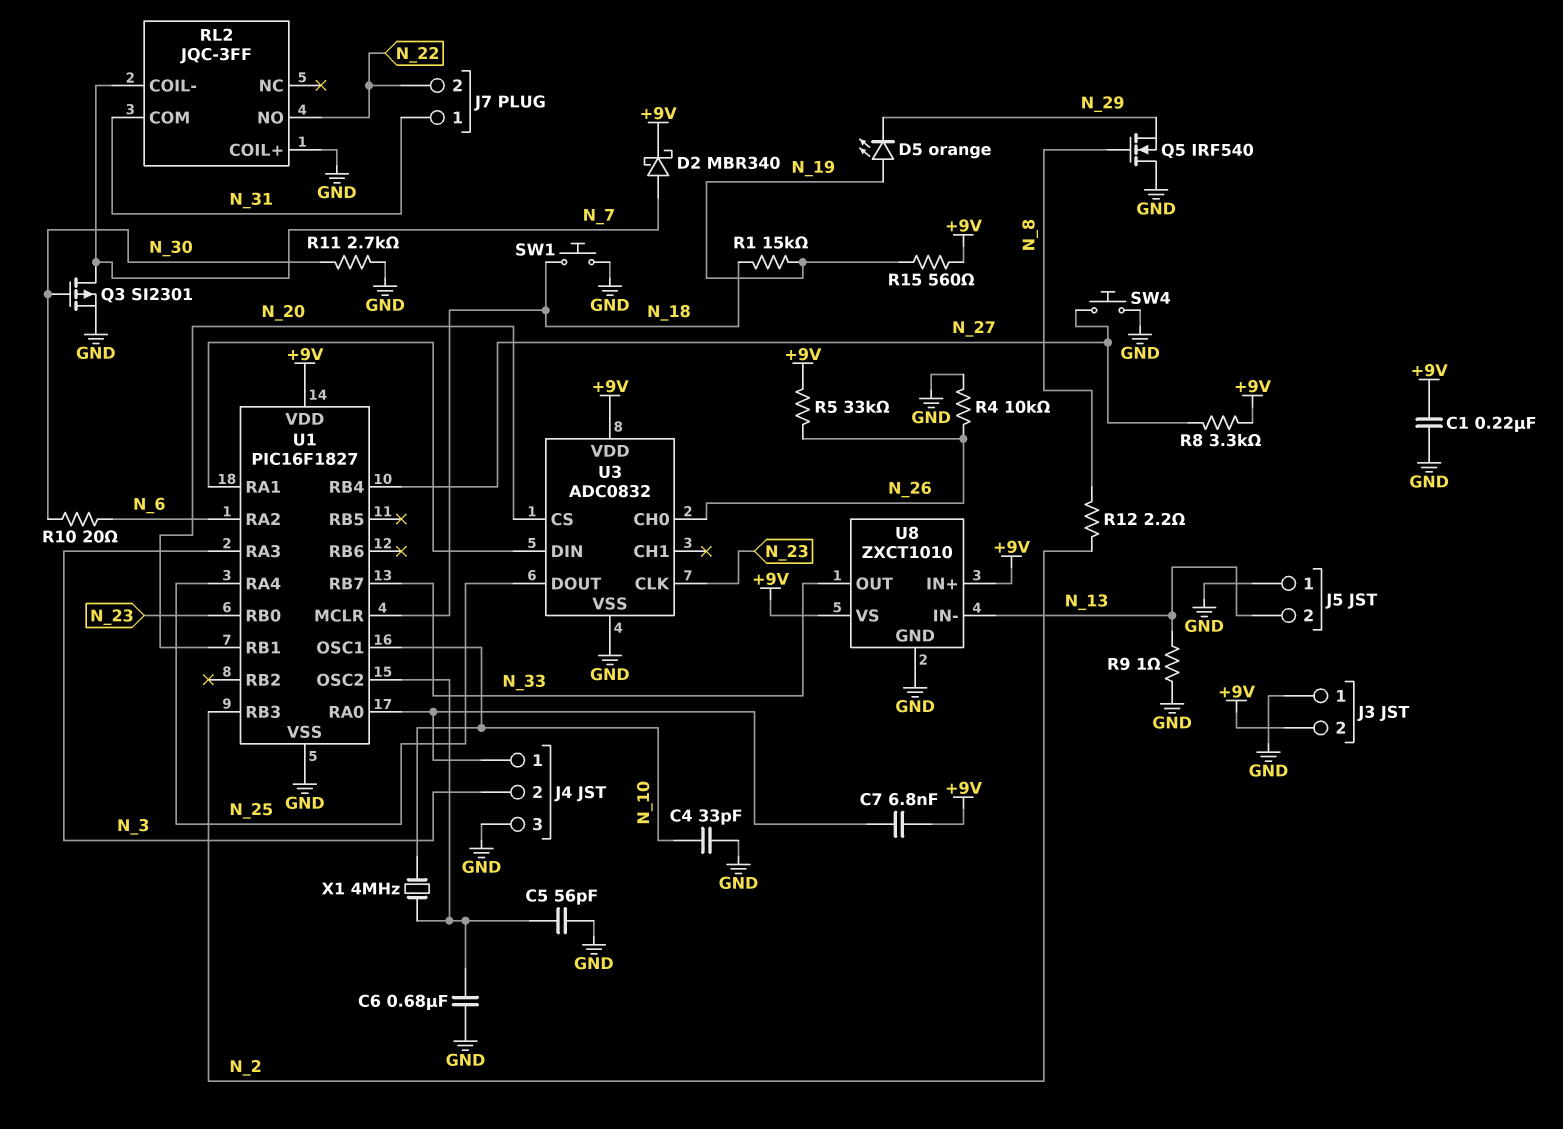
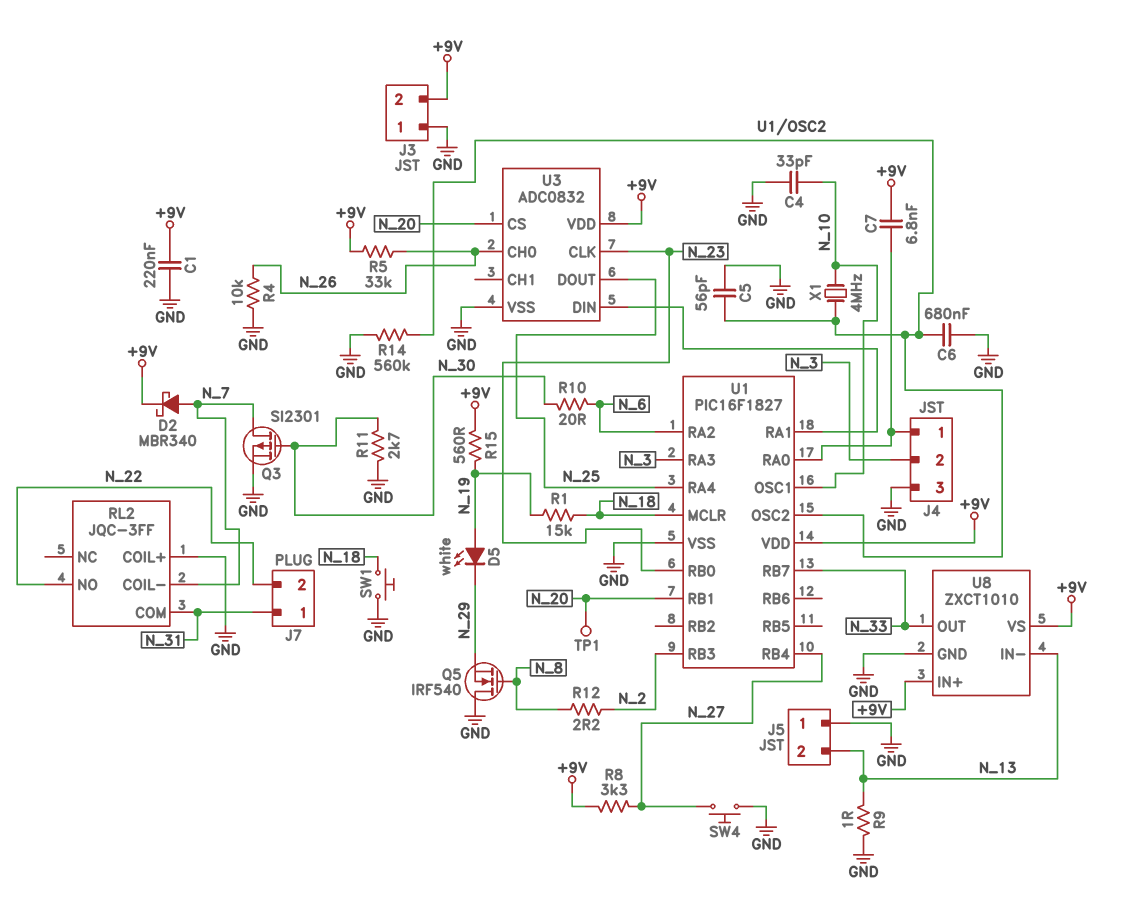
D5: LED orange (A N_19, K N_29) -> LED white (A N_19, K N_29)
R14: none -> 560k (GND, U1/OSC2)
TP1: none -> test point (N_20)

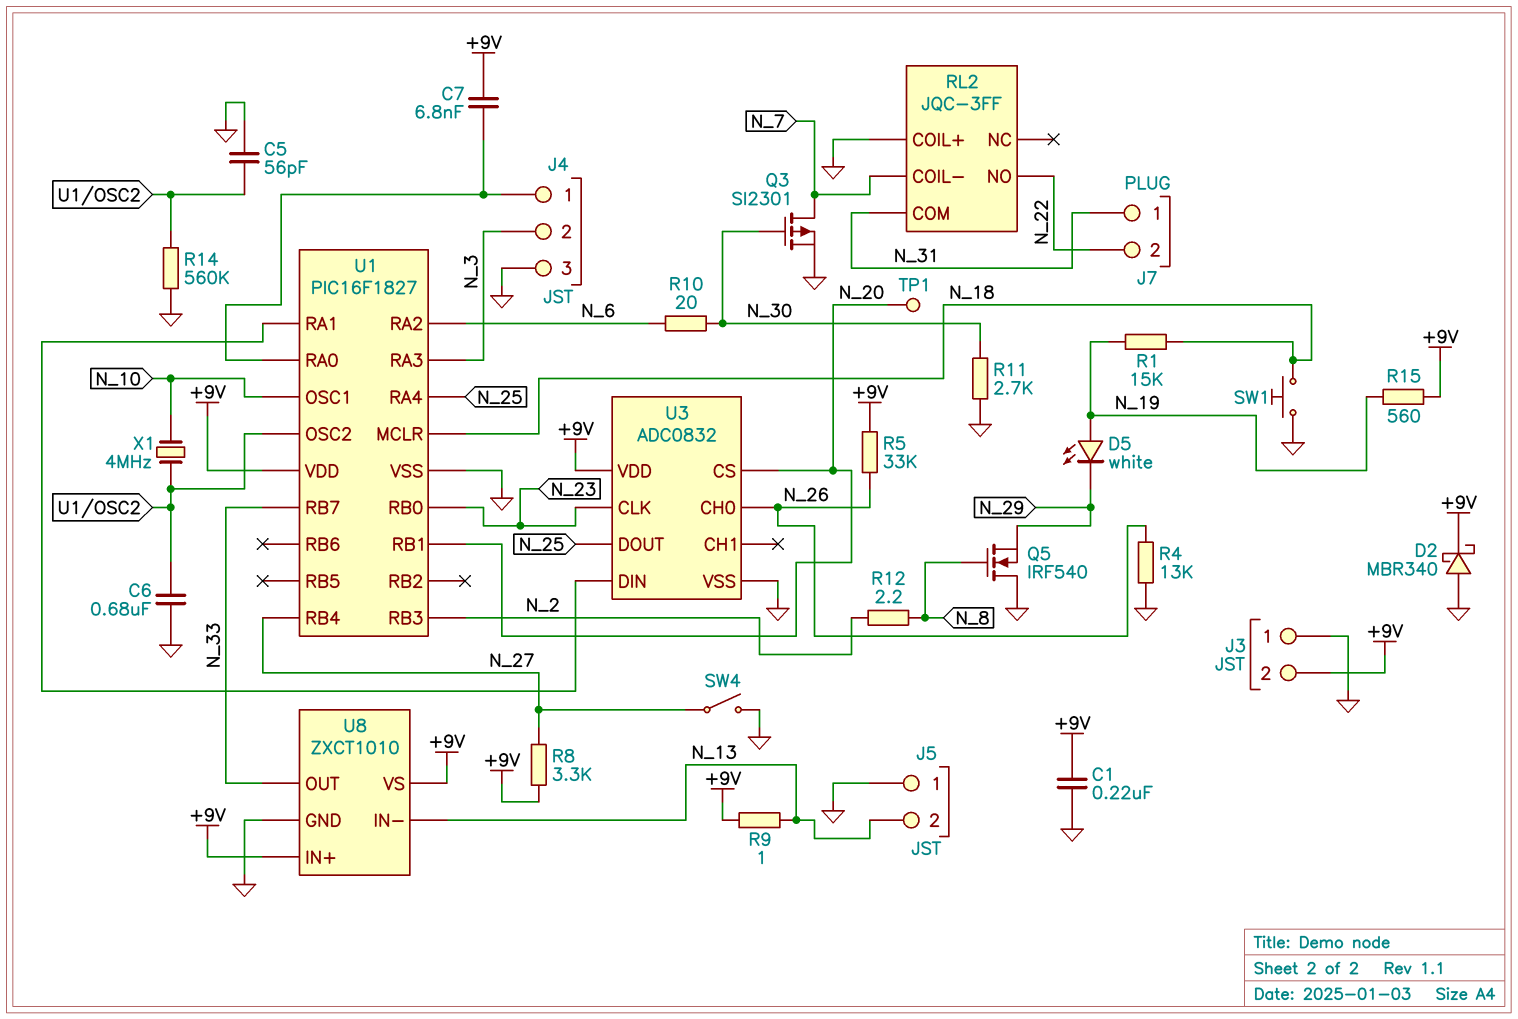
C4: 33pF (GND, N_10) -> none
D2: schottky MBR340 (A N_7, K +9V) -> schottky MBR340 (A GND, K +9V)
R4: 10k (GND, N_26) -> 13k (GND, N_26)
R9: 1 (GND, N_13) -> 1 (+9V, N_13)
SW4: button (GND, N_27) -> switch (GND, N_27)

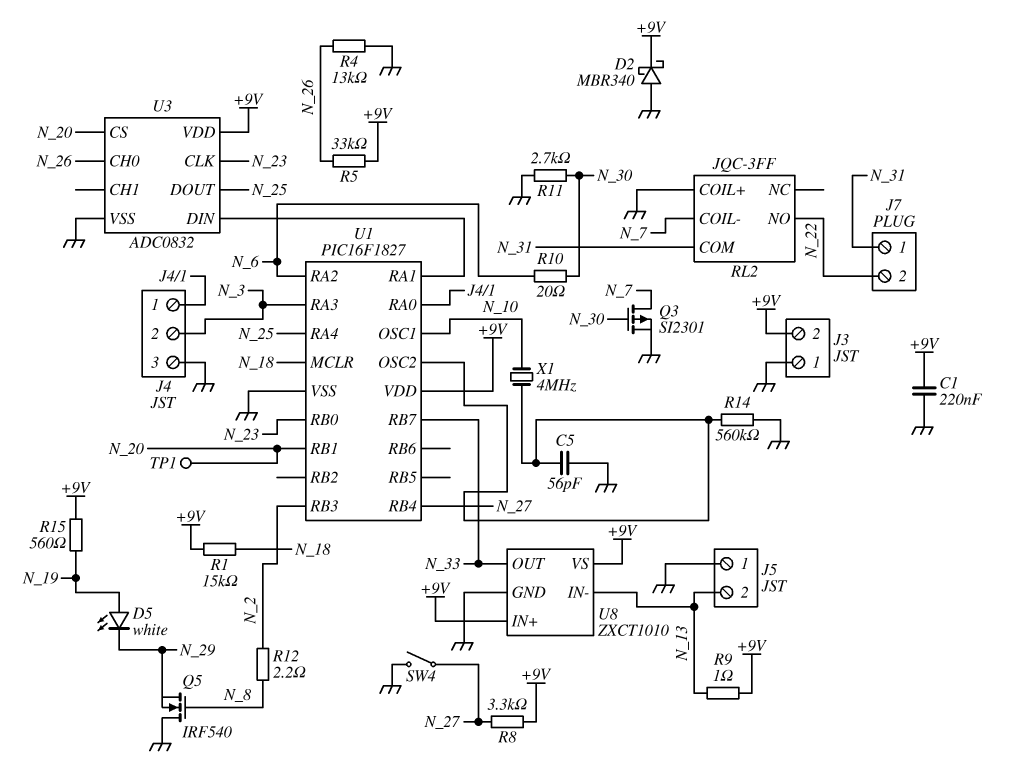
C6: 680nF (GND, U1/OSC2) -> none
C7: 6.8nF (+9V, J4/1) -> none
R1: 15k (N_18, N_19) -> 15k (+9V, N_18)
SW1: button (GND, N_18) -> none

